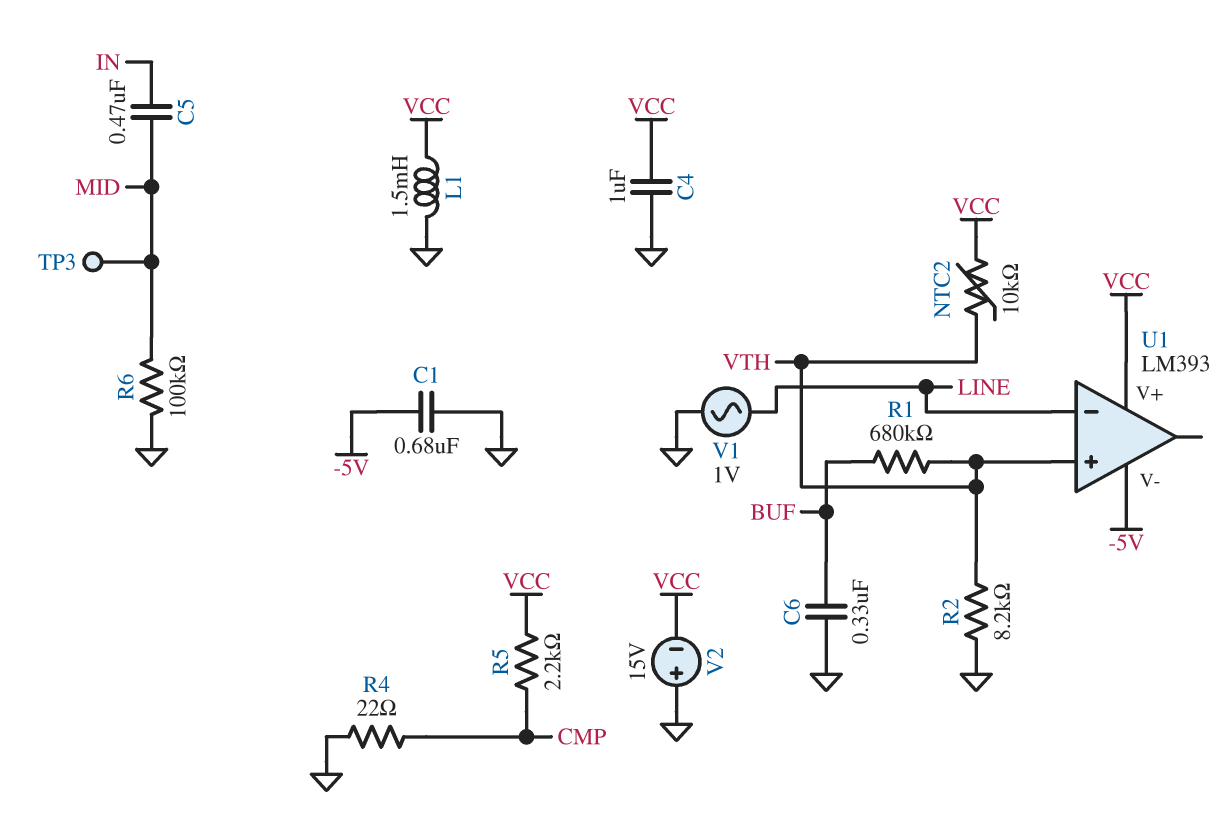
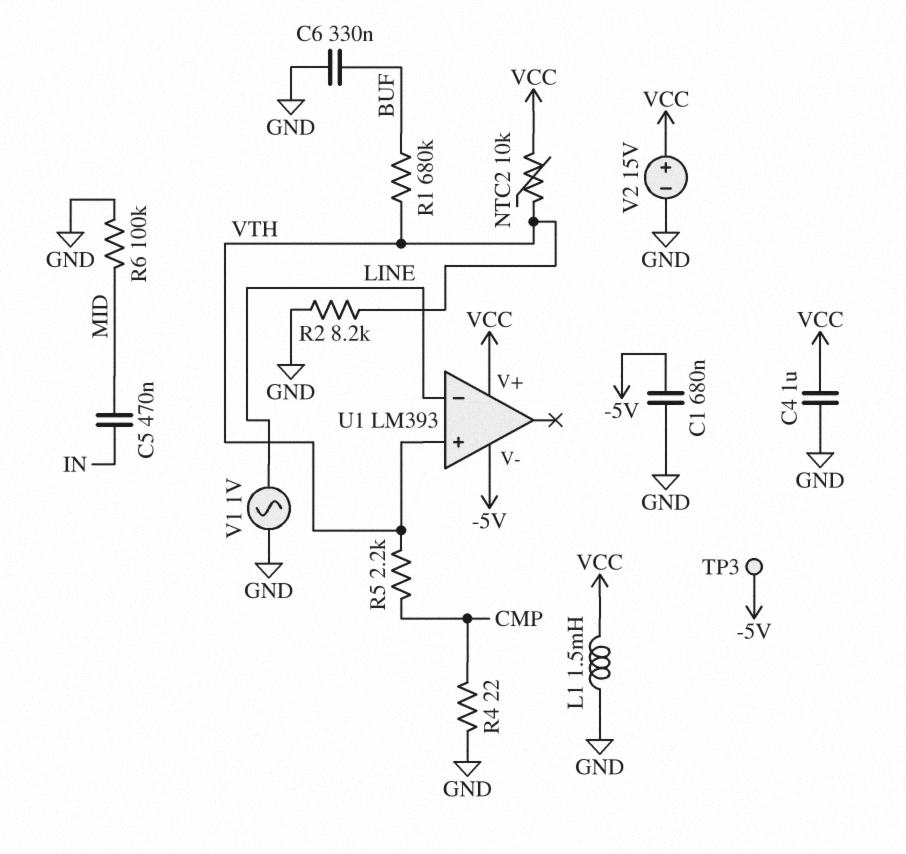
R5: 2.2k (CMP, VCC) -> 2.2k (CMP, VTH)
TP3: test point (MID) -> test point (-5V)
V2: 15V (plus GND, minus VCC) -> 15V (plus VCC, minus GND)

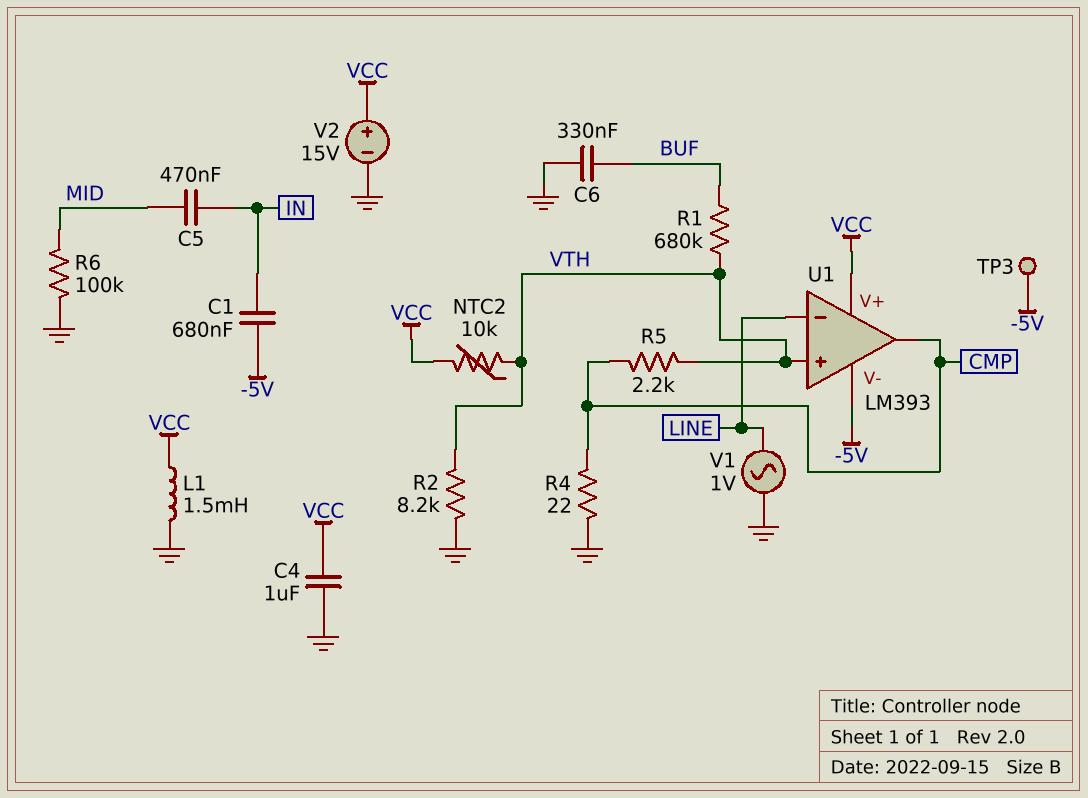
C1: 680nF (-5V, GND) -> 680nF (-5V, IN)
U1 pin out: none -> CMP

